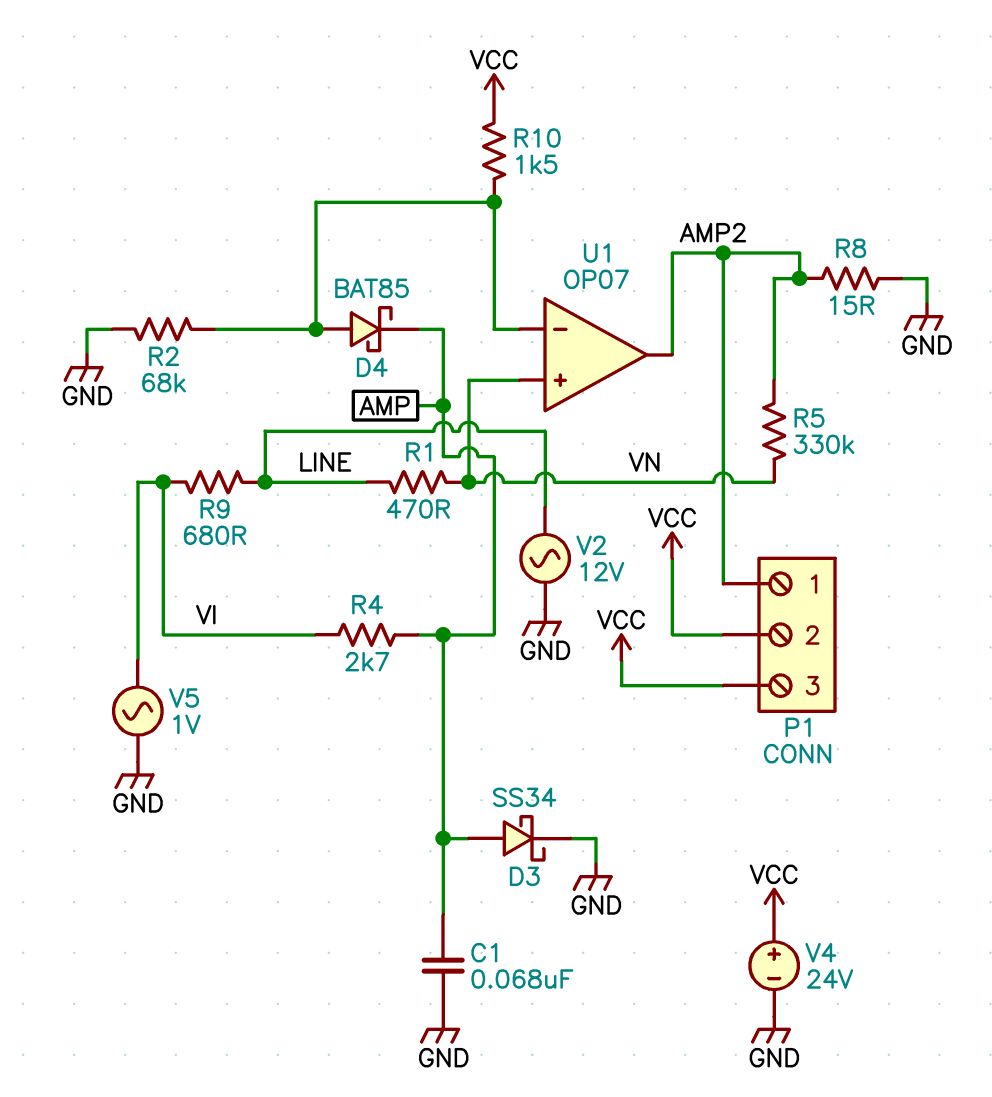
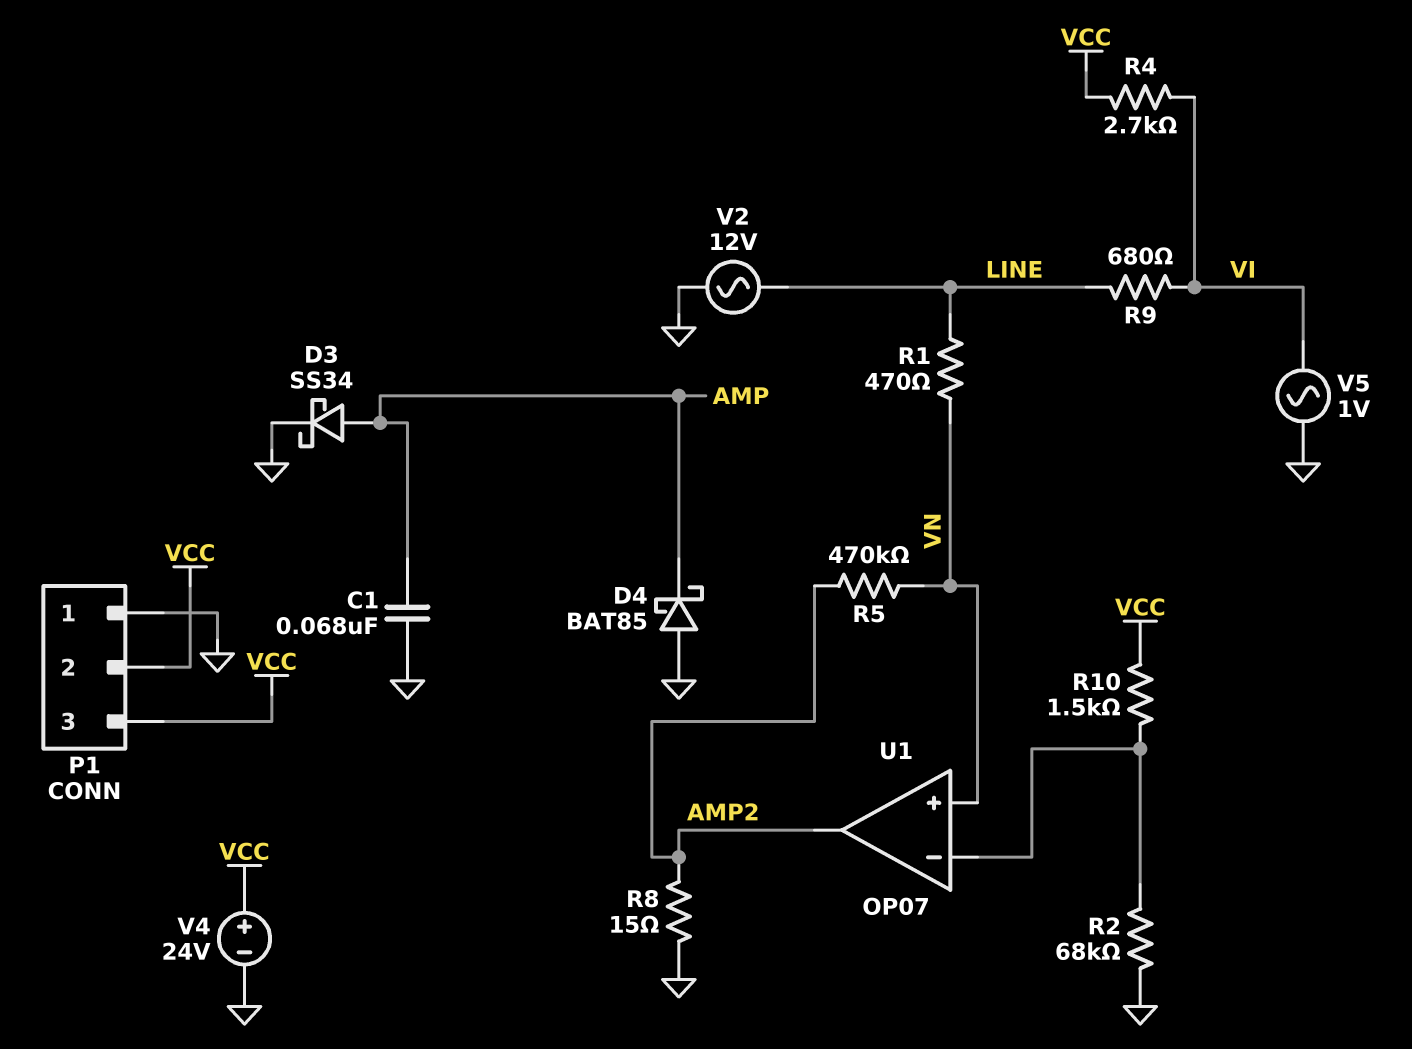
D4: schottky BAT85 (A U1/in-, K AMP) -> schottky BAT85 (A GND, K AMP)
P1 pin 1: AMP2 -> GND
R4: 2.7k (AMP, VI) -> 2.7k (VCC, VI)
R5: 330k (AMP2, VN) -> 470k (AMP2, VN)

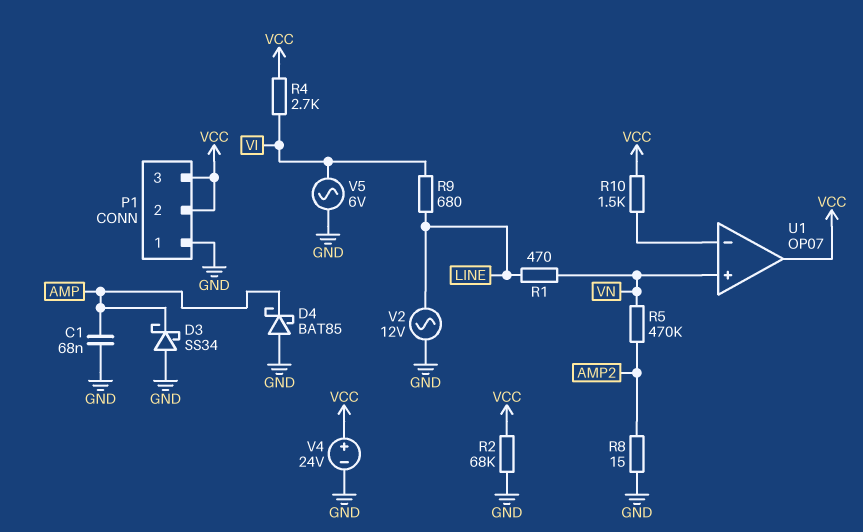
D3: schottky SS34 (A AMP, K GND) -> schottky SS34 (A GND, K AMP)
R2: 68k (GND, U1/in-) -> 68k (GND, VCC)
U1 pin out: AMP2 -> VCC
V5: AC 1V (GND, VI) -> AC 6V (GND, VI)

